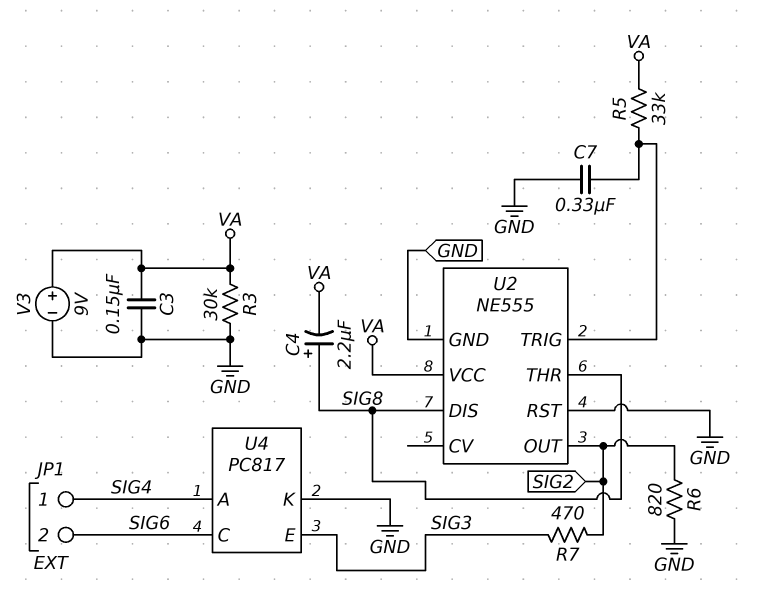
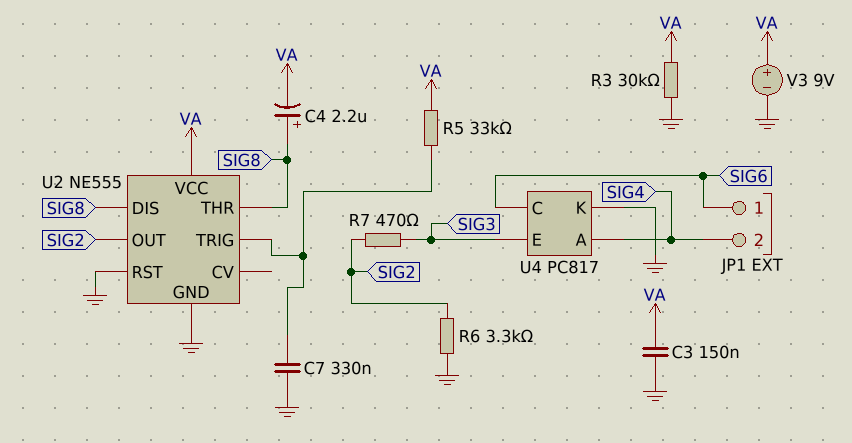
JP1 pin 1: SIG4 -> SIG6
JP1 pin 2: SIG6 -> SIG4
R6: 820 (GND, SIG2) -> 3.3k (GND, SIG2)

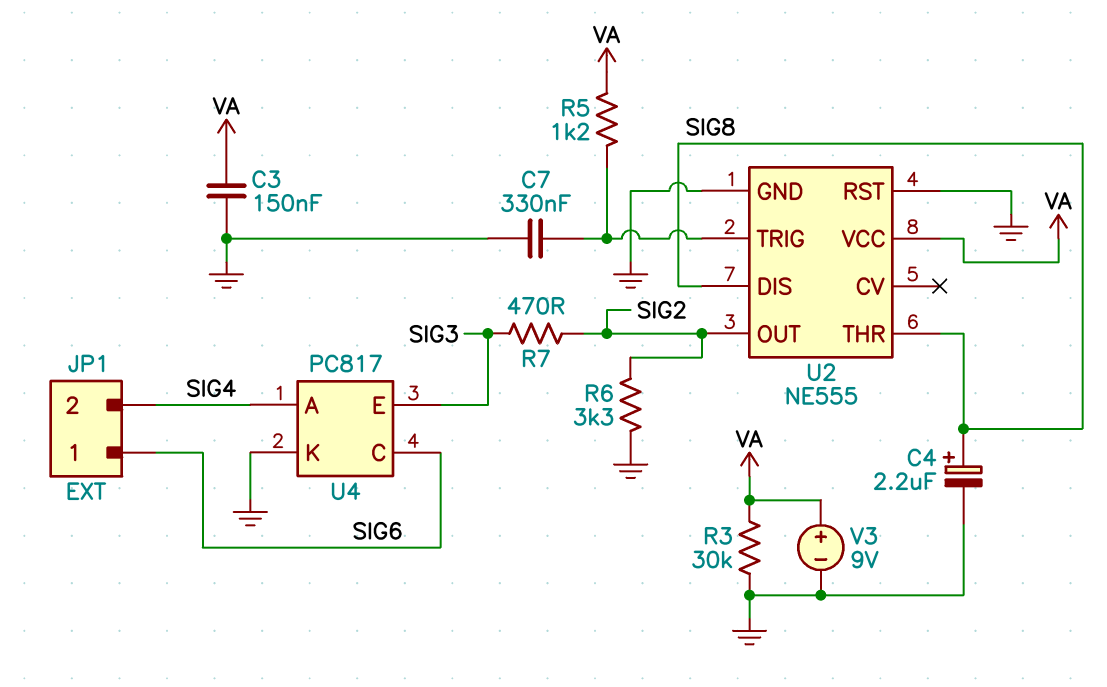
C4: 2.2uF (plus SIG8, minus VA) -> 2.2uF (plus SIG8, minus GND)
R5: 33k (U2/TRIG, VA) -> 1.2k (U2/TRIG, VA)

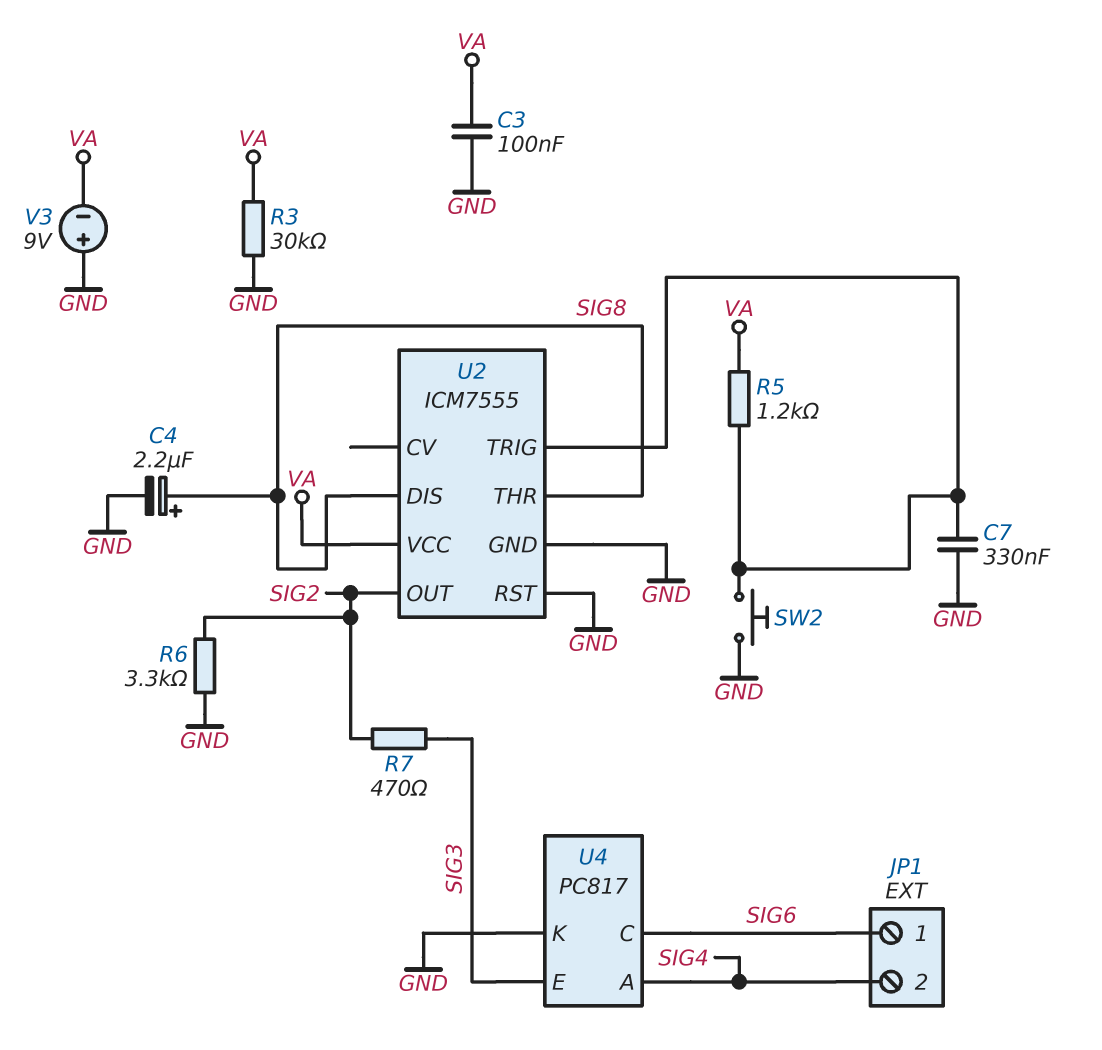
C3: 150nF (GND, VA) -> 100nF (GND, VA)
SW2: none -> button (GND, U2/TRIG)
U2: NE555 -> ICM7555
V3: 9V (plus VA, minus GND) -> 9V (plus GND, minus VA)

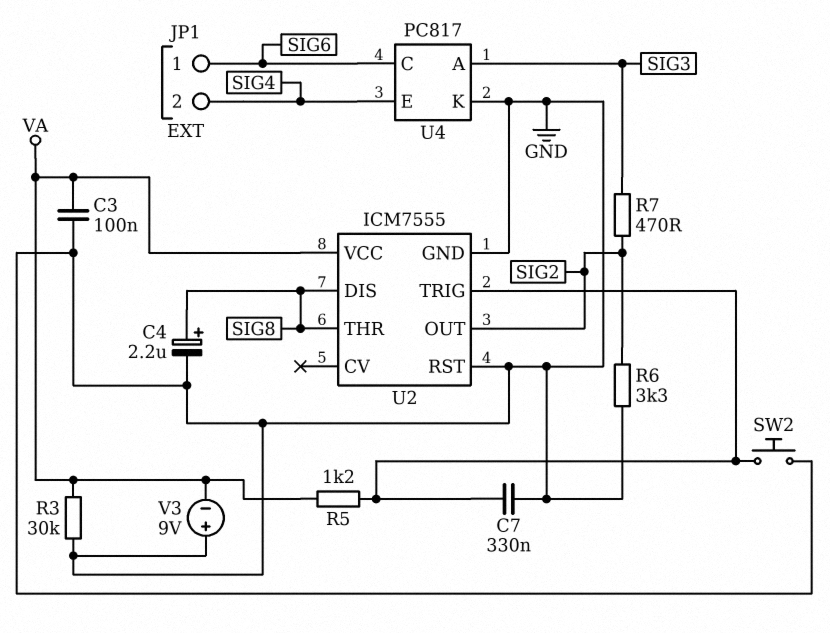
U4 pin A: SIG4 -> SIG3
U4 pin E: SIG3 -> SIG4

